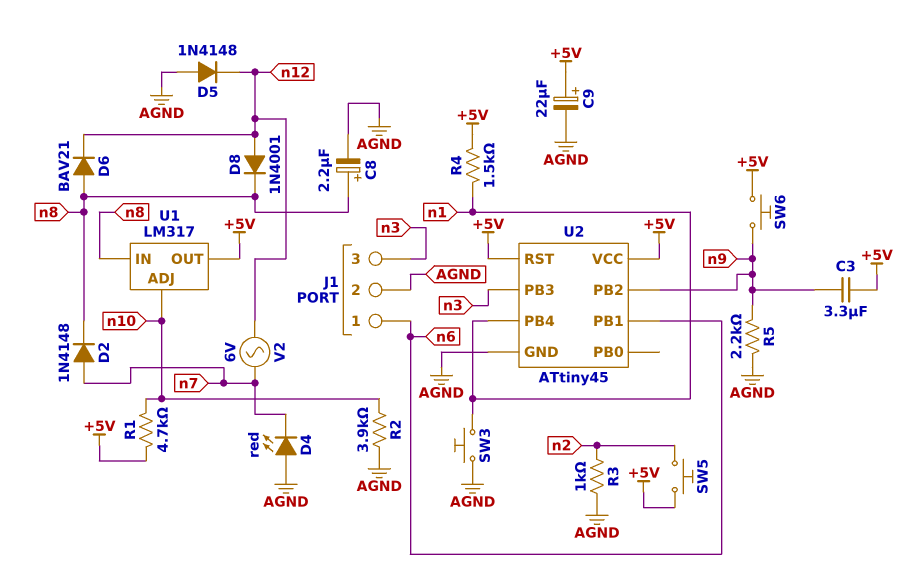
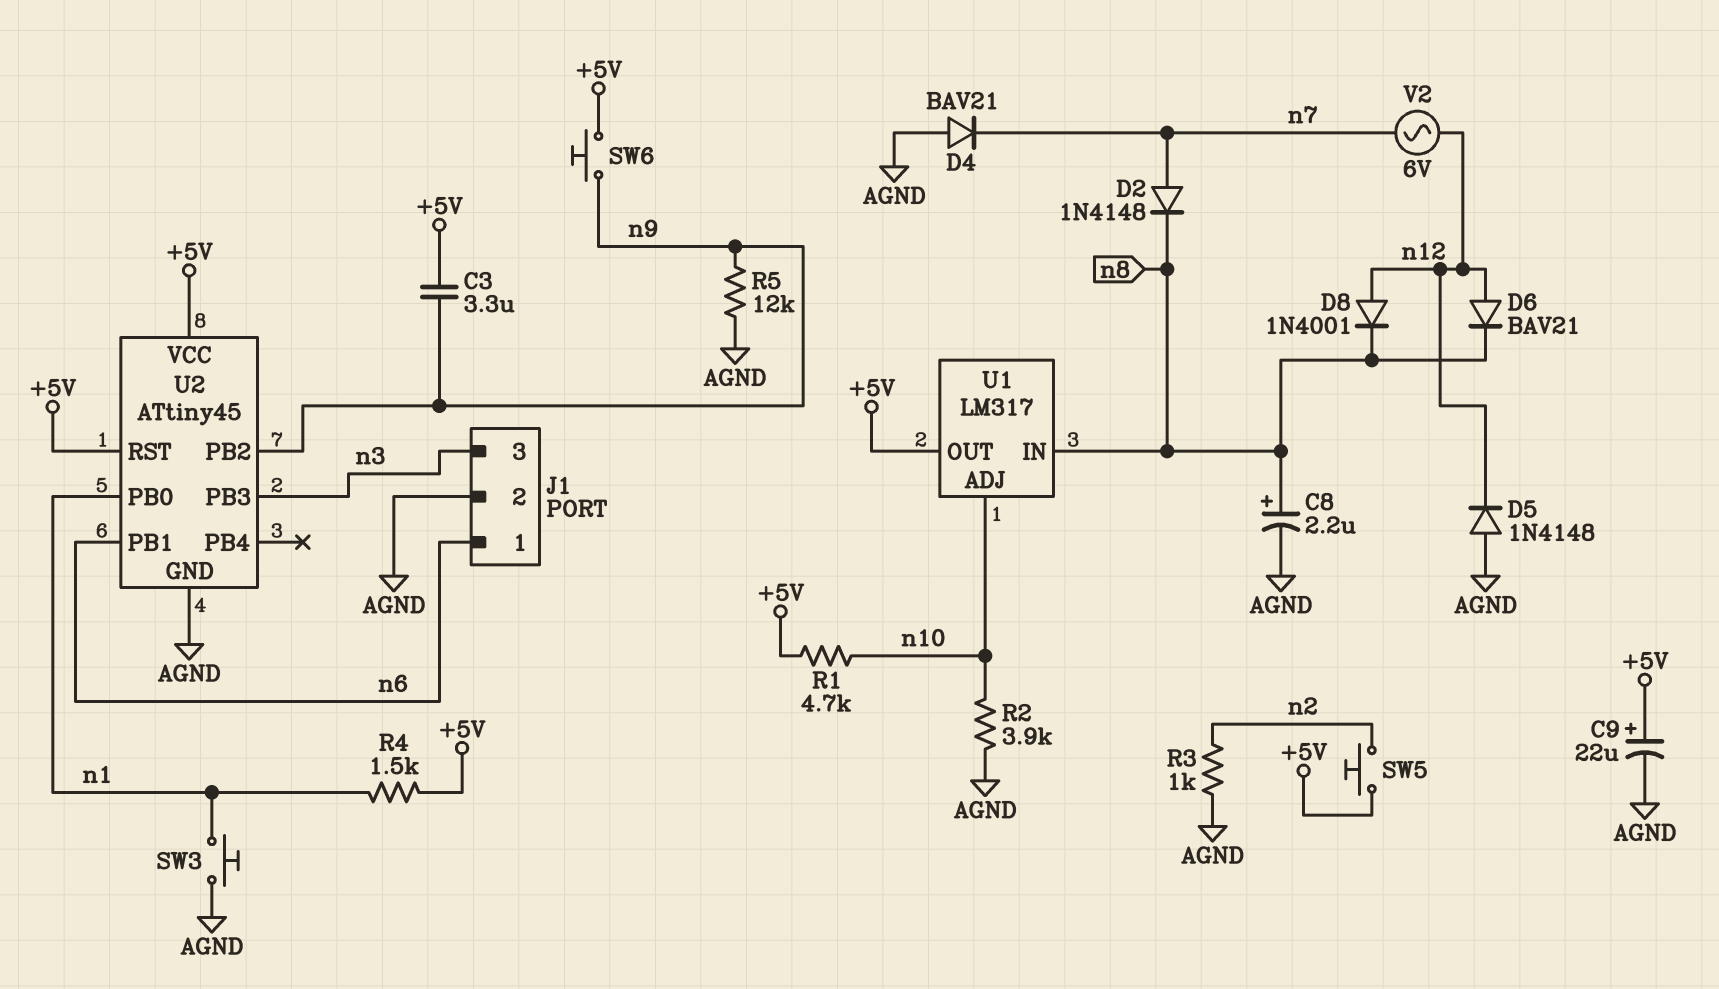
D4: LED red (A AGND, K n7) -> diode BAV21 (A AGND, K n7)
D6: diode BAV21 (A n8, K n12) -> diode BAV21 (A n12, K n8)
R5: 2.2k (AGND, n9) -> 12k (AGND, n9)
U2 pin PB0: none -> n1
U2 pin PB4: n1 -> none

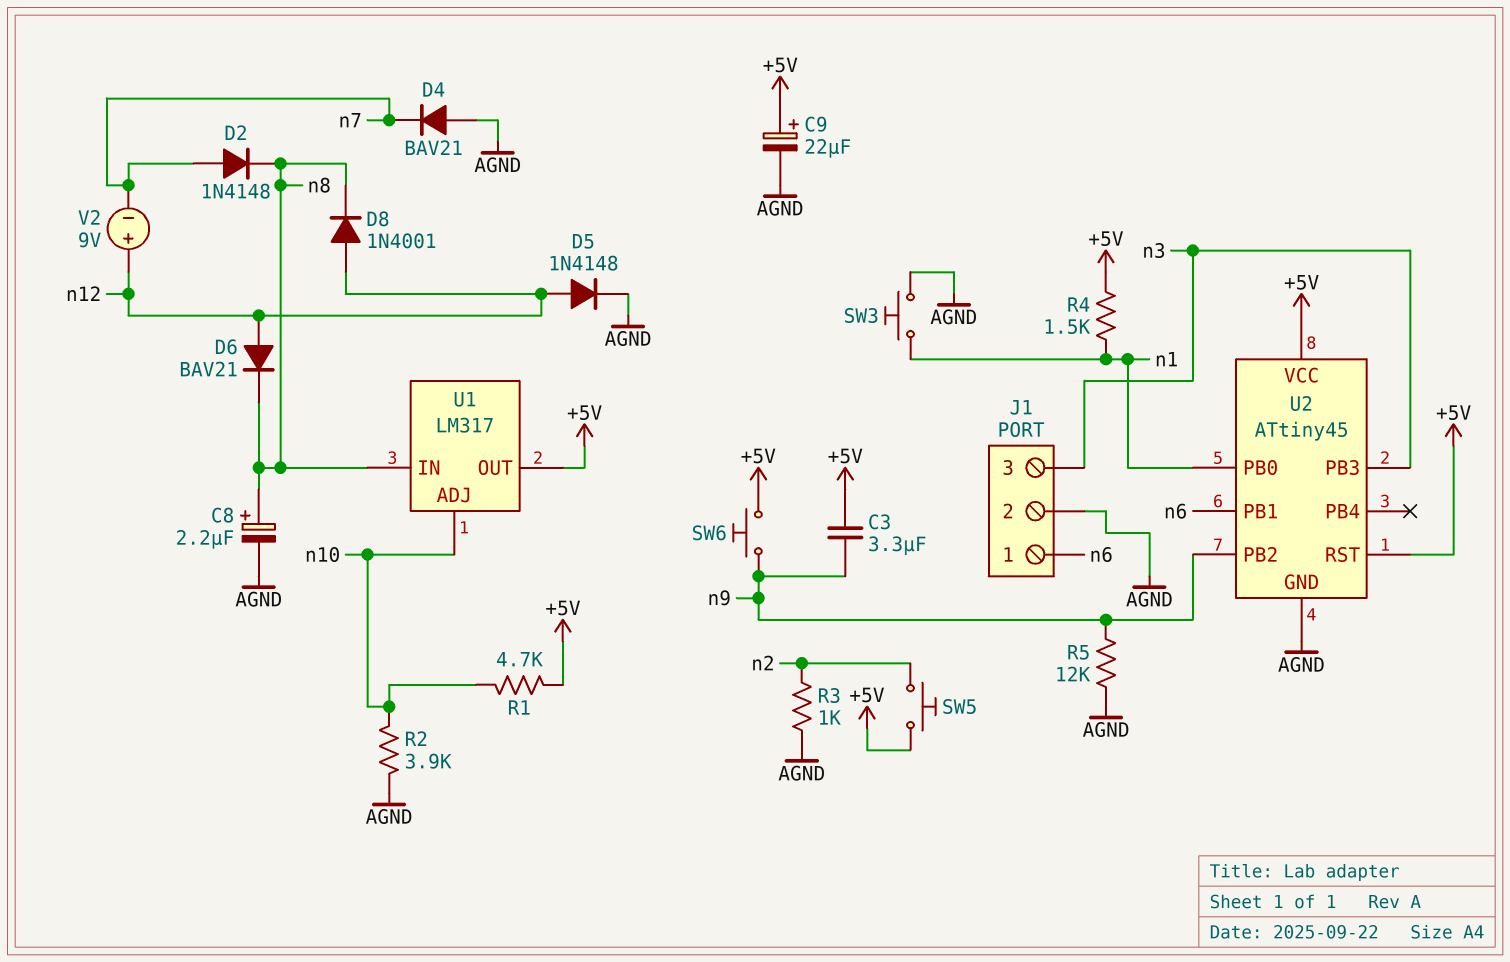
D5: diode 1N4148 (A AGND, K n12) -> diode 1N4148 (A n12, K AGND)
V2: AC 6V (n7, n12) -> 9V (plus n12, minus n7)

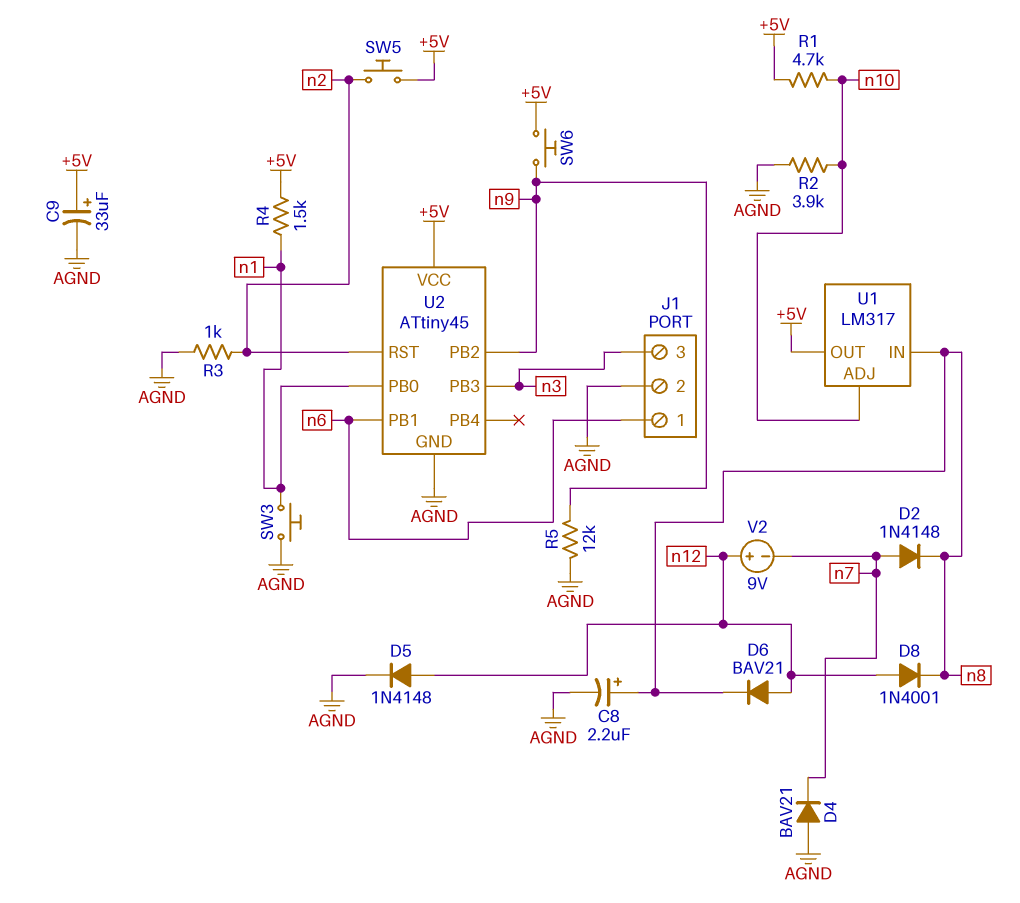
C3: 3.3uF (+5V, n9) -> none
C9: 22uF (plus +5V, minus AGND) -> 33uF (plus +5V, minus AGND)
U2 pin RST: +5V -> n2

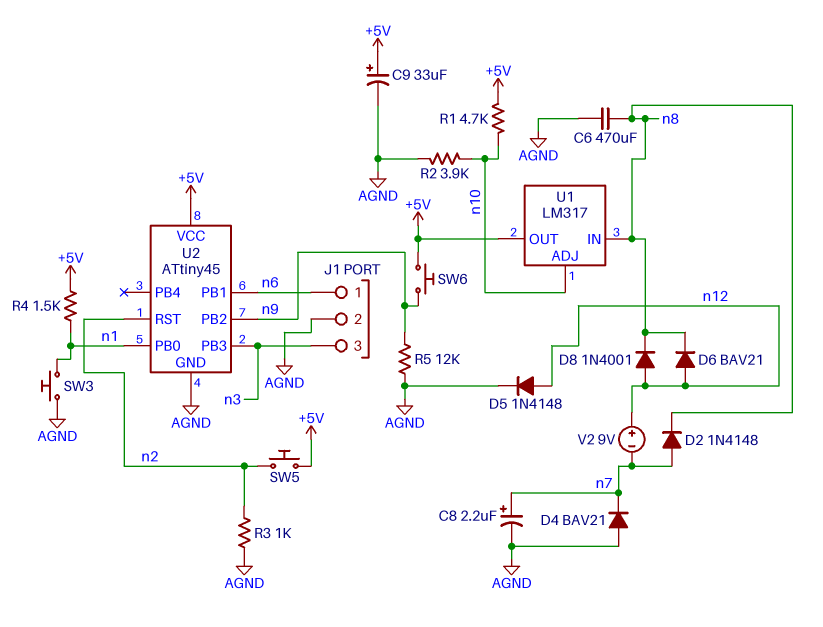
C6: none -> 470uF (AGND, n8)
C8: 2.2uF (plus n8, minus AGND) -> 2.2uF (plus n7, minus AGND)

